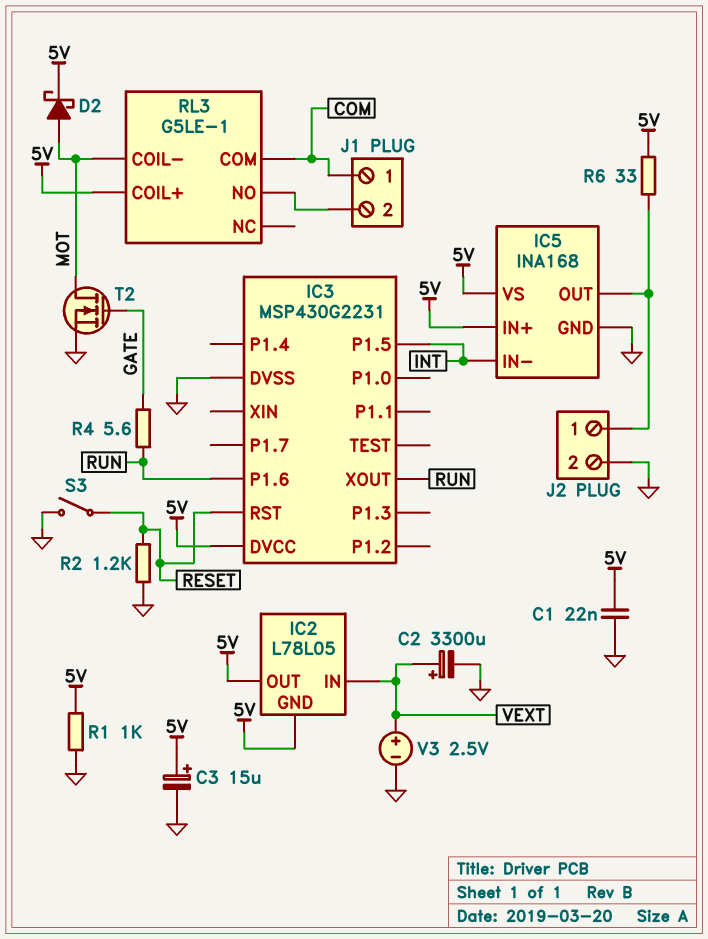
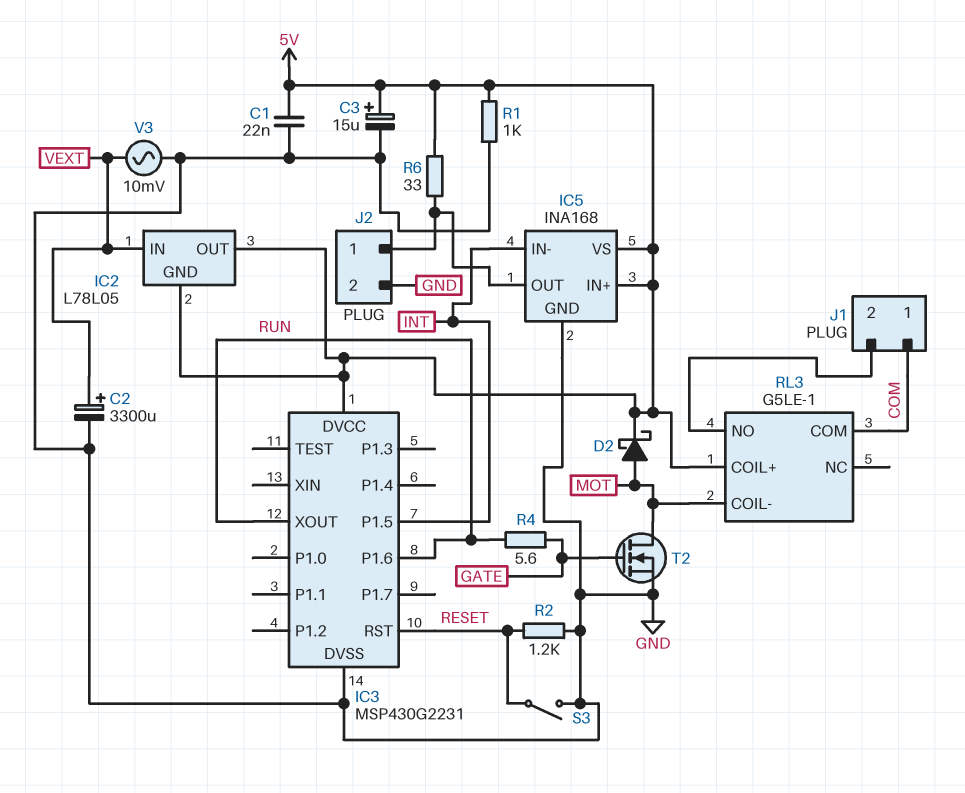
V3: 2.5V (plus VEXT, minus GND) -> AC 10mV (GND, VEXT)

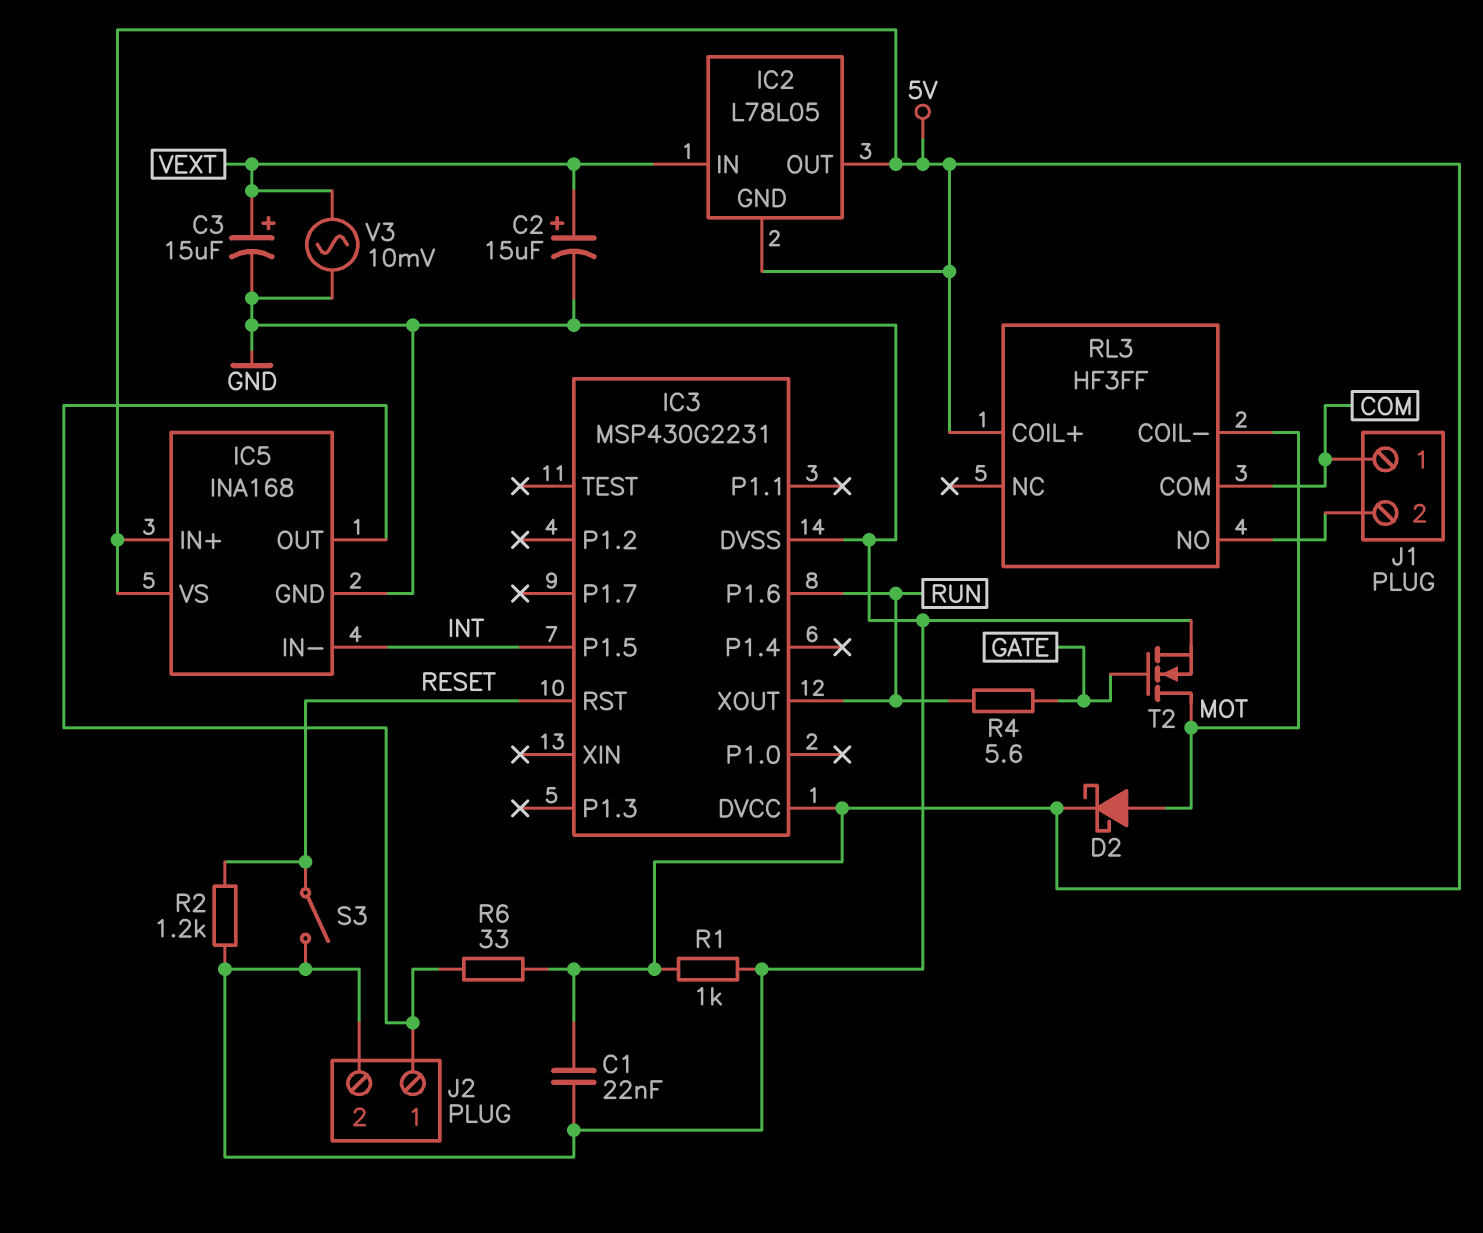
C2: 3300uF (plus VEXT, minus GND) -> 15uF (plus VEXT, minus GND)
C3: 15uF (plus 5V, minus GND) -> 15uF (plus VEXT, minus GND)
RL3: G5LE-1 -> HF3FF

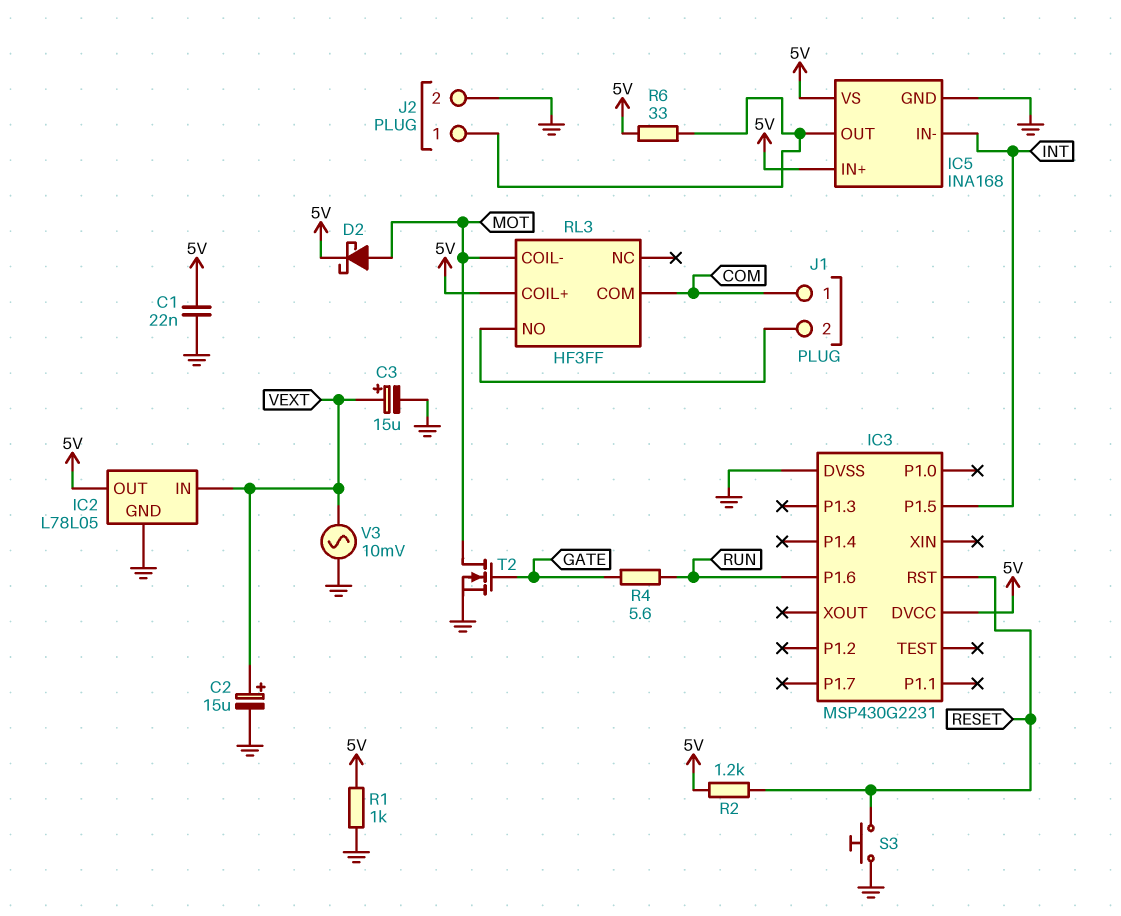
IC2 pin GND: 5V -> GND
IC3 pin XOUT: RUN -> none
R2: 1.2k (GND, RESET) -> 1.2k (5V, RESET)
S3: switch (GND, RESET) -> button (GND, RESET)

